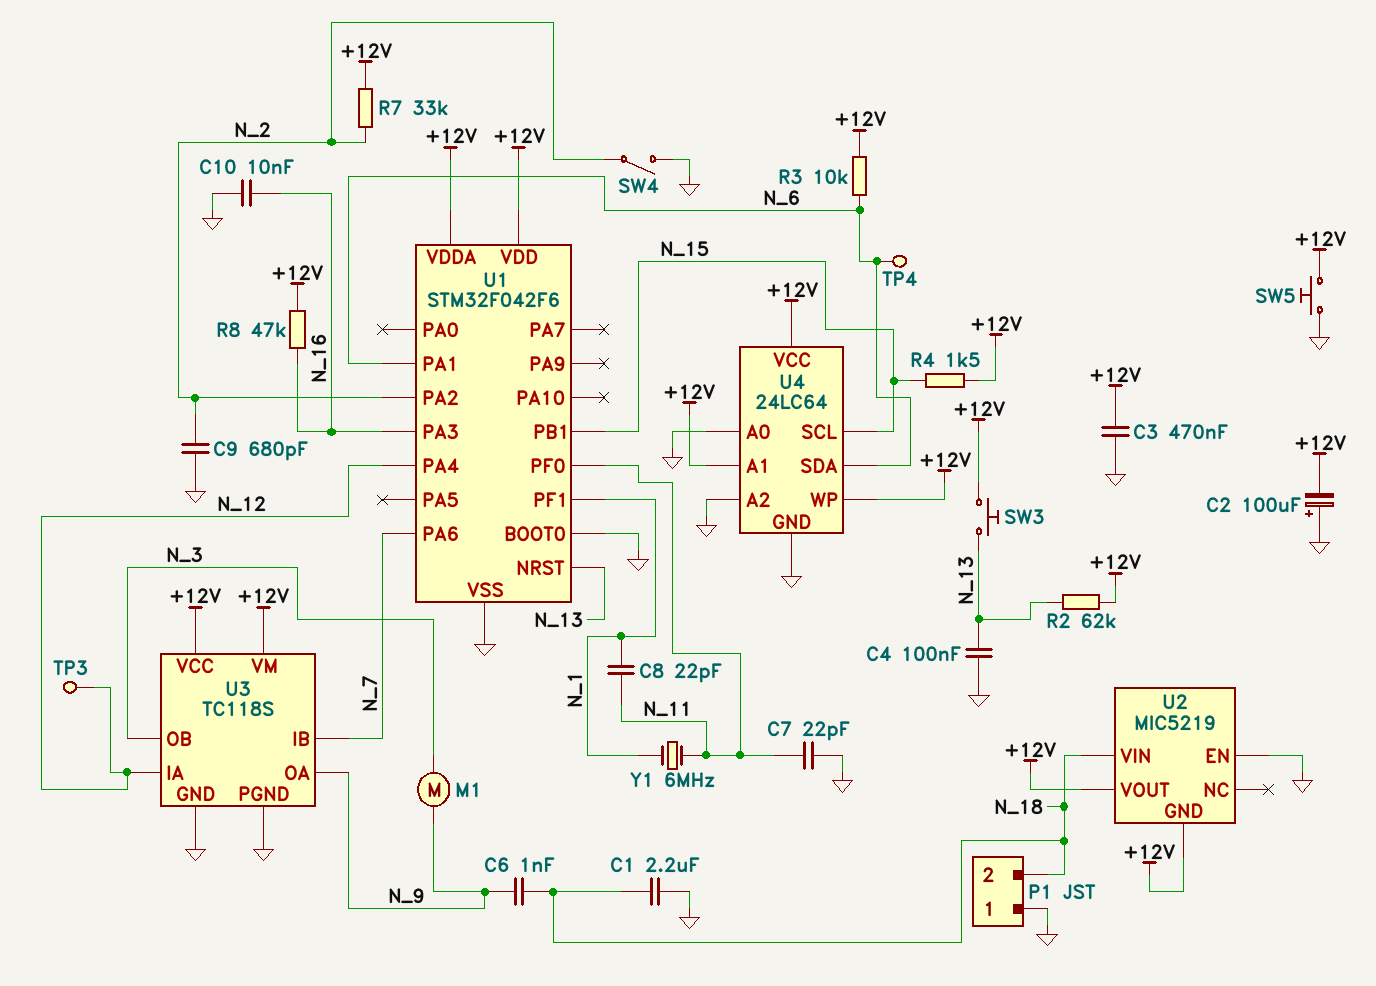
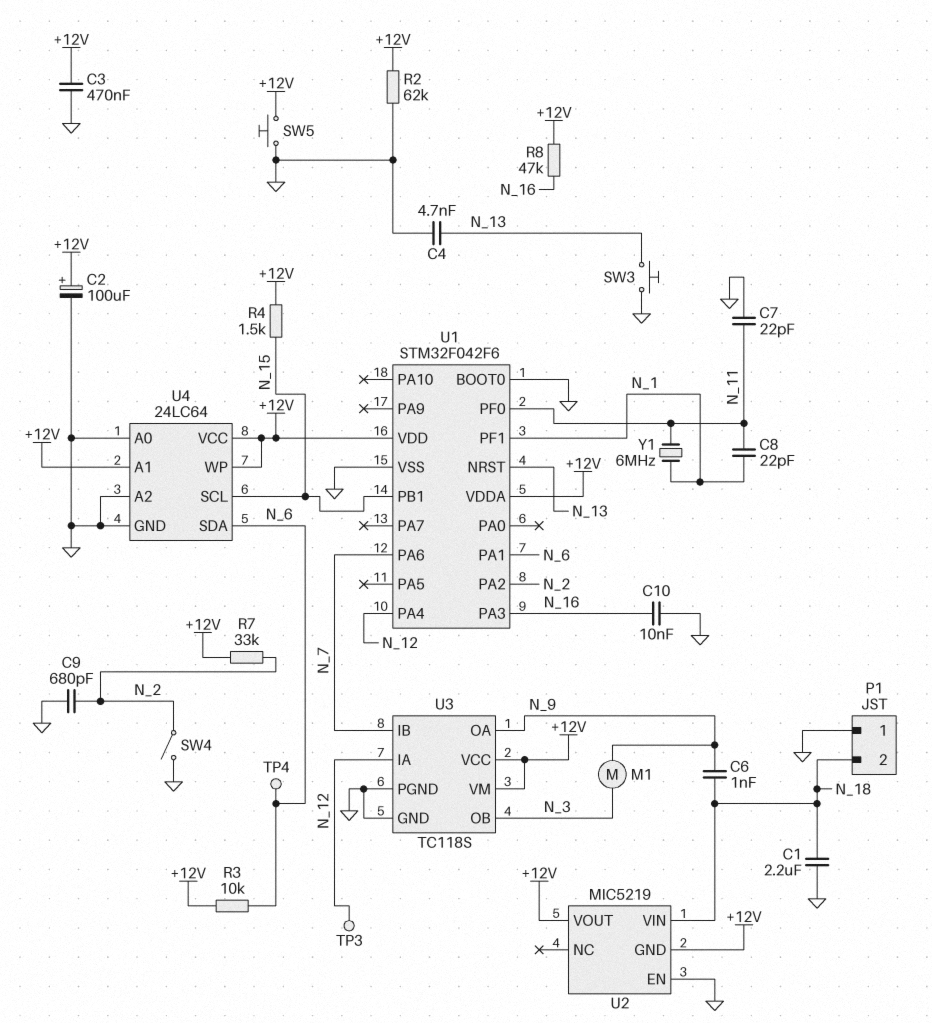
C2: 100uF (plus GND, minus +12V) -> 100uF (plus +12V, minus GND)
C4: 100nF (GND, N_13) -> 4.7nF (GND, N_13)
R2: 62k (+12V, N_13) -> 62k (+12V, GND)
SW3: button (+12V, N_13) -> button (GND, N_13)

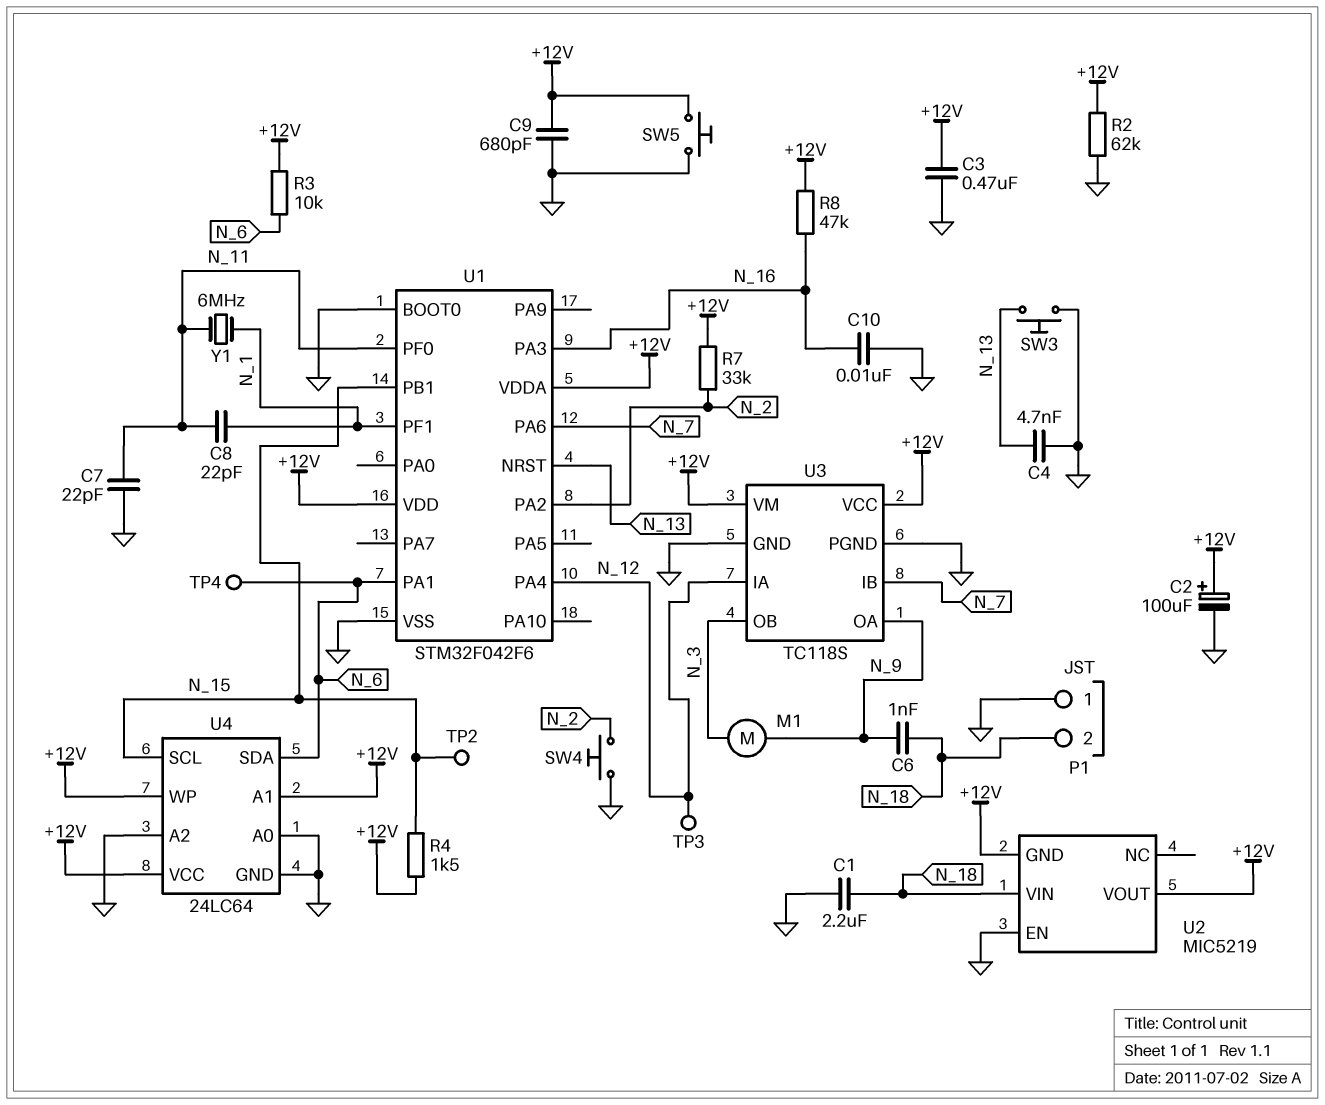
C9: 680pF (GND, N_2) -> 680pF (+12V, GND)
SW4: switch (GND, N_2) -> button (GND, N_2)
TP2: none -> test point (N_15)

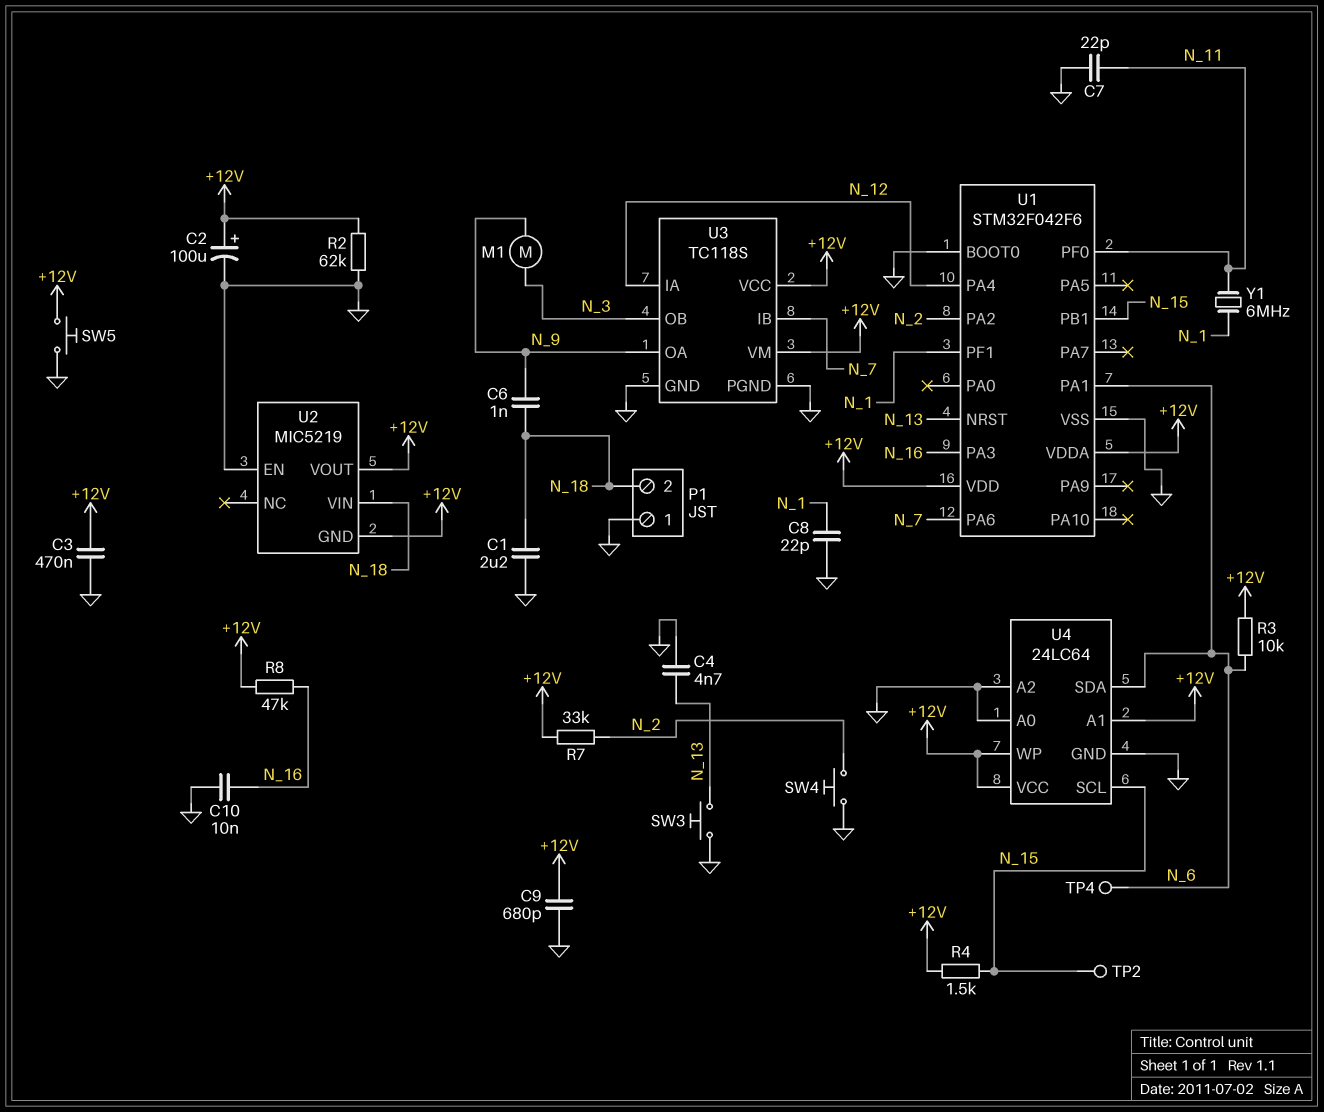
C8: 22pF (N_1, N_11) -> 22pF (GND, N_1)
TP3: test point (N_12) -> none

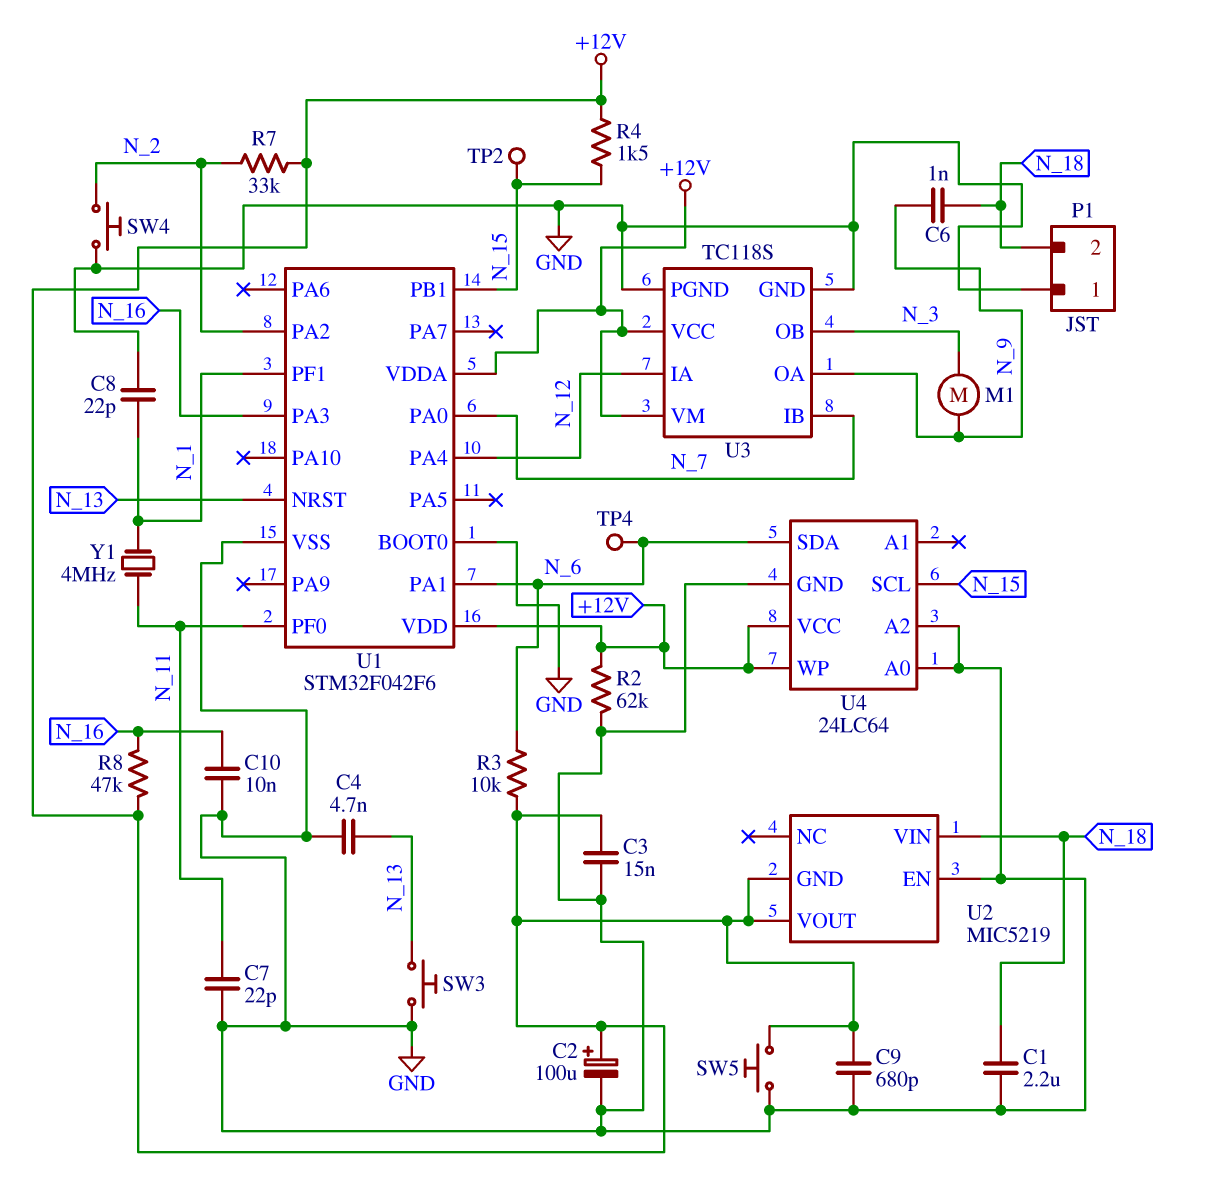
C3: 470nF (+12V, GND) -> 15nF (+12V, GND)
U1 pin PA0: none -> N_7
U1 pin PA6: N_7 -> none
U4 pin A1: +12V -> none
Y1: 6MHz (N_1, N_11) -> 4MHz (N_1, N_11)

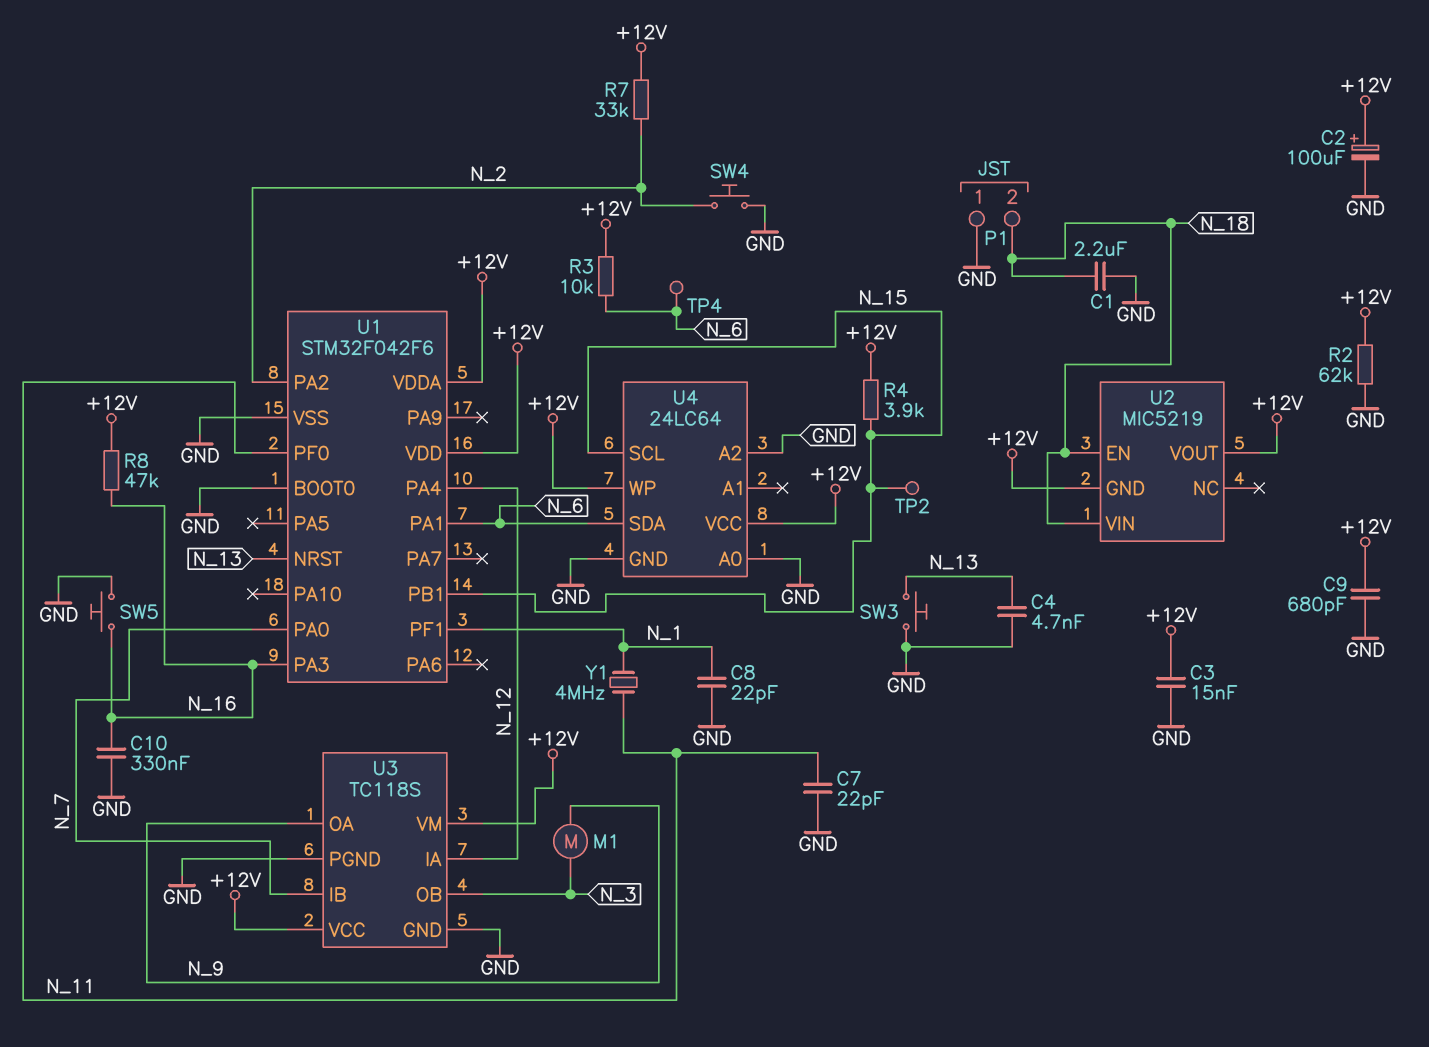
C6: 1nF (N_9, N_18) -> none
C10: 10nF (GND, N_16) -> 330nF (GND, N_16)
R4: 1.5k (+12V, N_15) -> 3.9k (+12V, N_15)
SW5: button (+12V, GND) -> button (GND, N_16)
U2 pin EN: GND -> N_18

